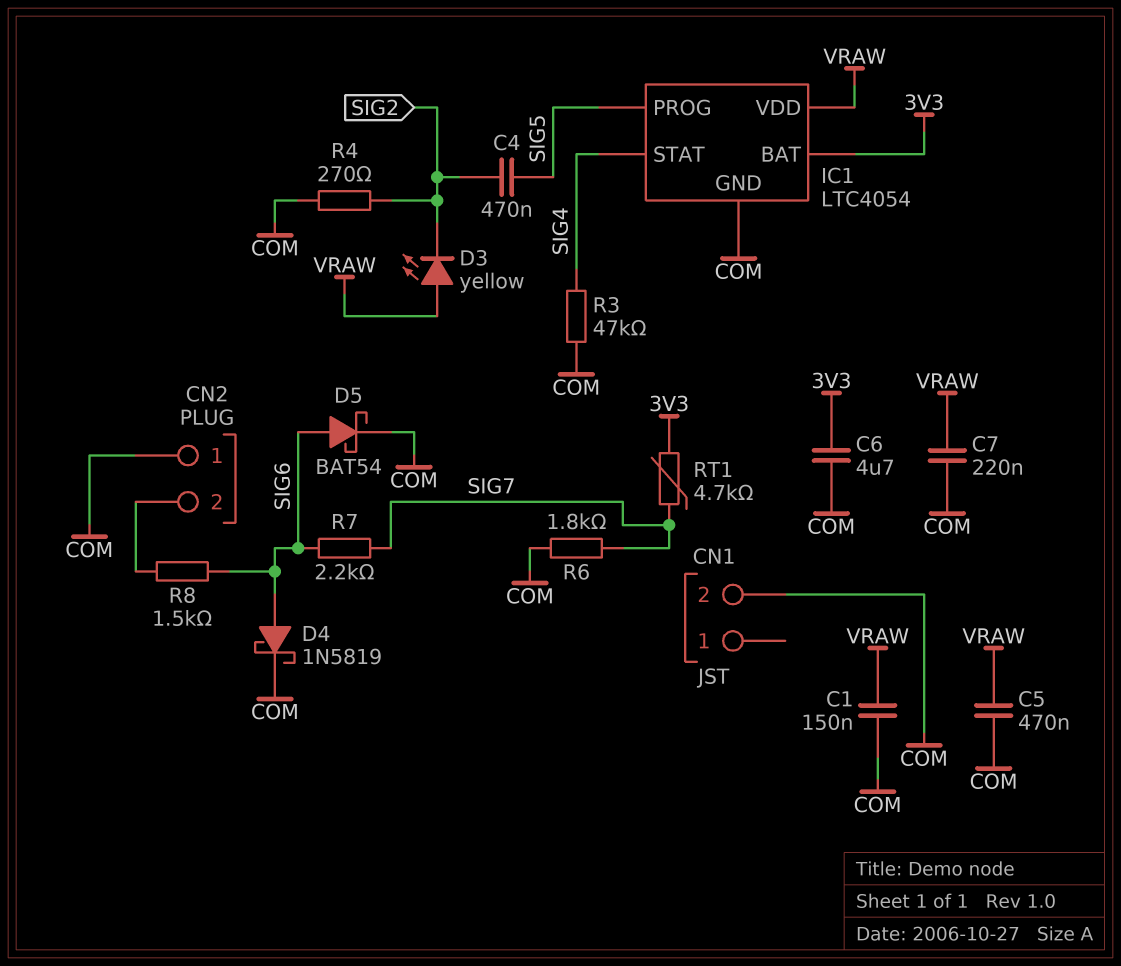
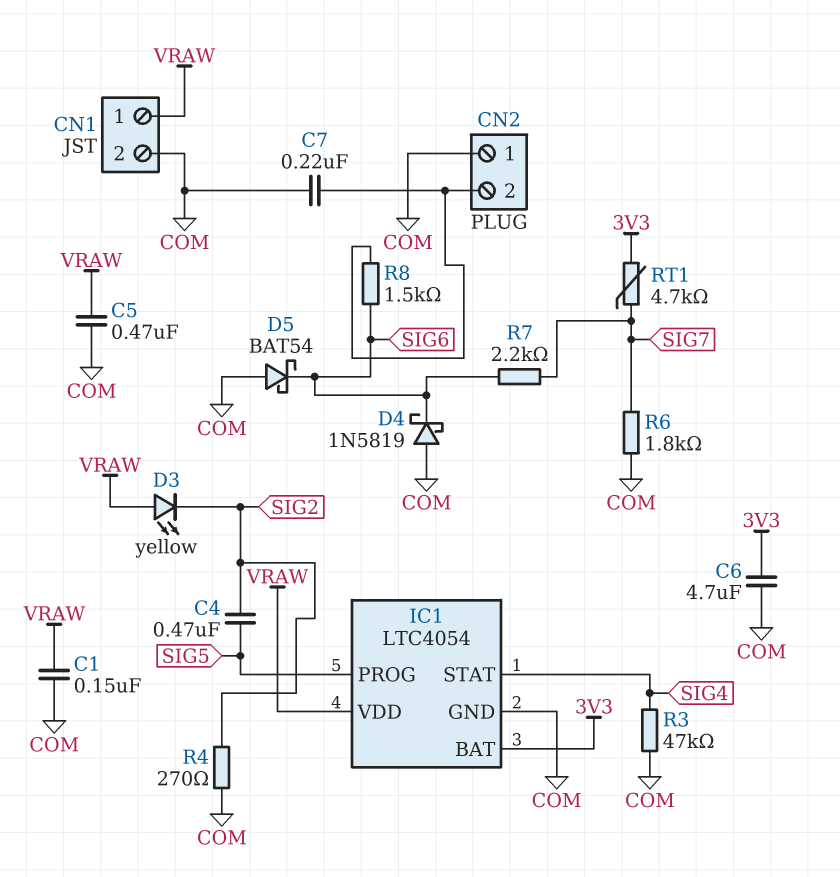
C7: 220nF (COM, VRAW) -> 220nF (CN2/2, COM)
CN1 pin 1: none -> VRAW
D4: schottky 1N5819 (A SIG6, K COM) -> schottky 1N5819 (A COM, K SIG6)
D5: schottky BAT54 (A SIG6, K COM) -> schottky BAT54 (A COM, K SIG6)

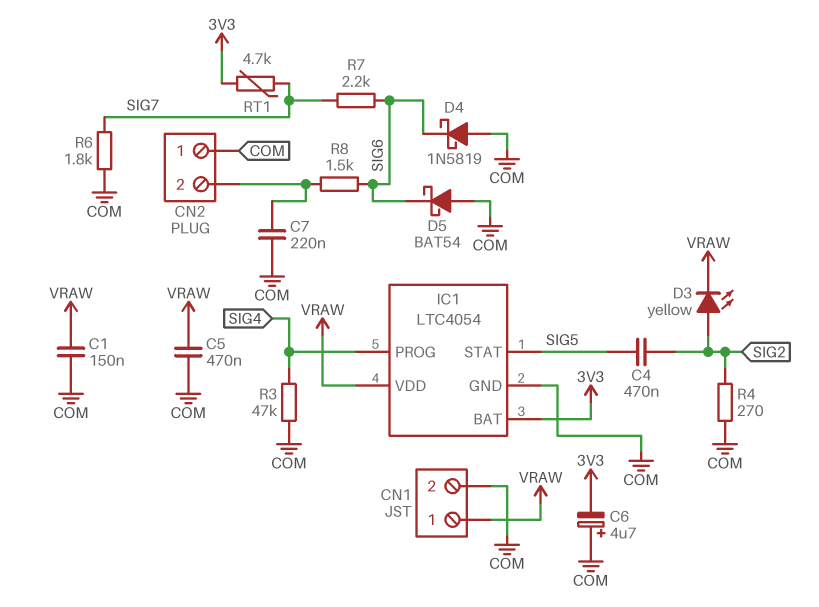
C6: 4.7uF (3V3, COM) -> 4.7uF (plus COM, minus 3V3)
D3: LED yellow (A VRAW, K SIG2) -> LED yellow (A SIG2, K VRAW)
IC1 pin PROG: SIG5 -> SIG4
IC1 pin STAT: SIG4 -> SIG5

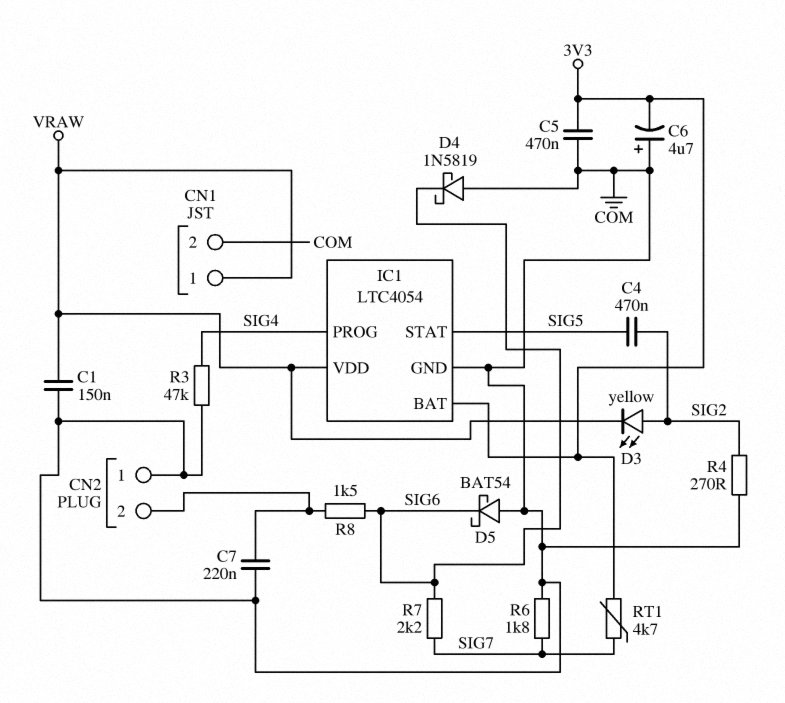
C5: 470nF (COM, VRAW) -> 470nF (3V3, COM)

